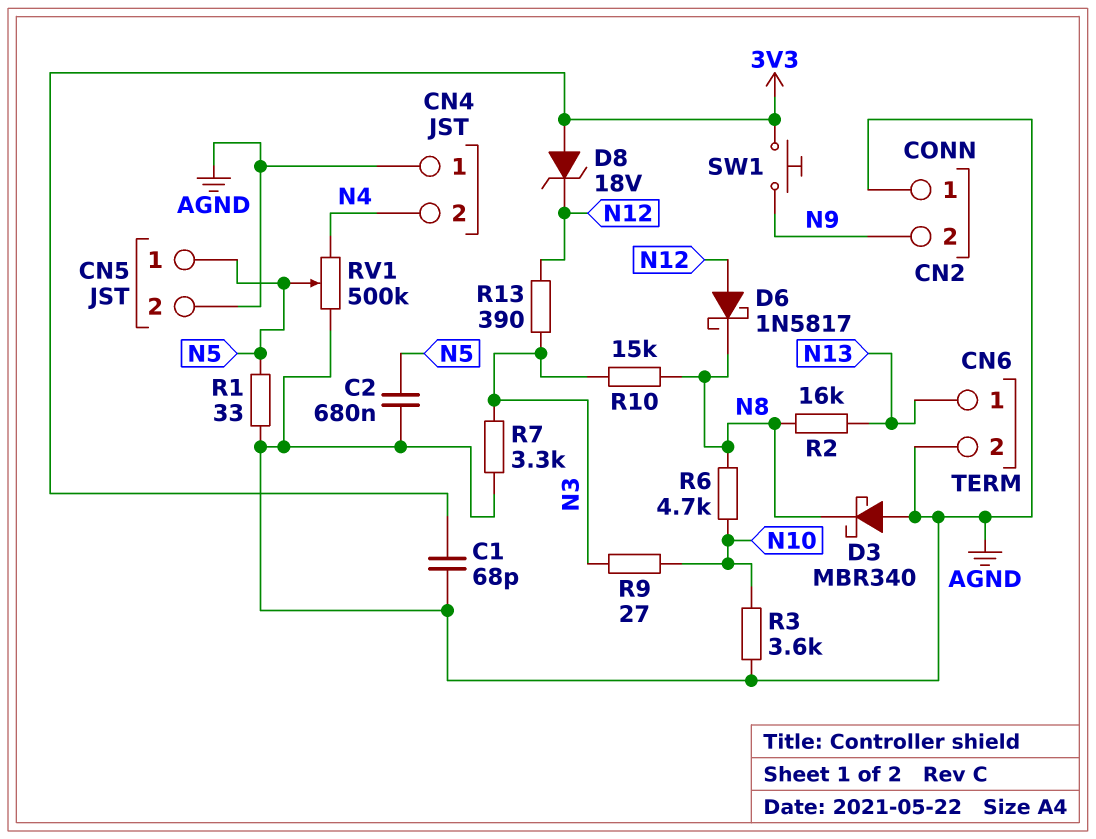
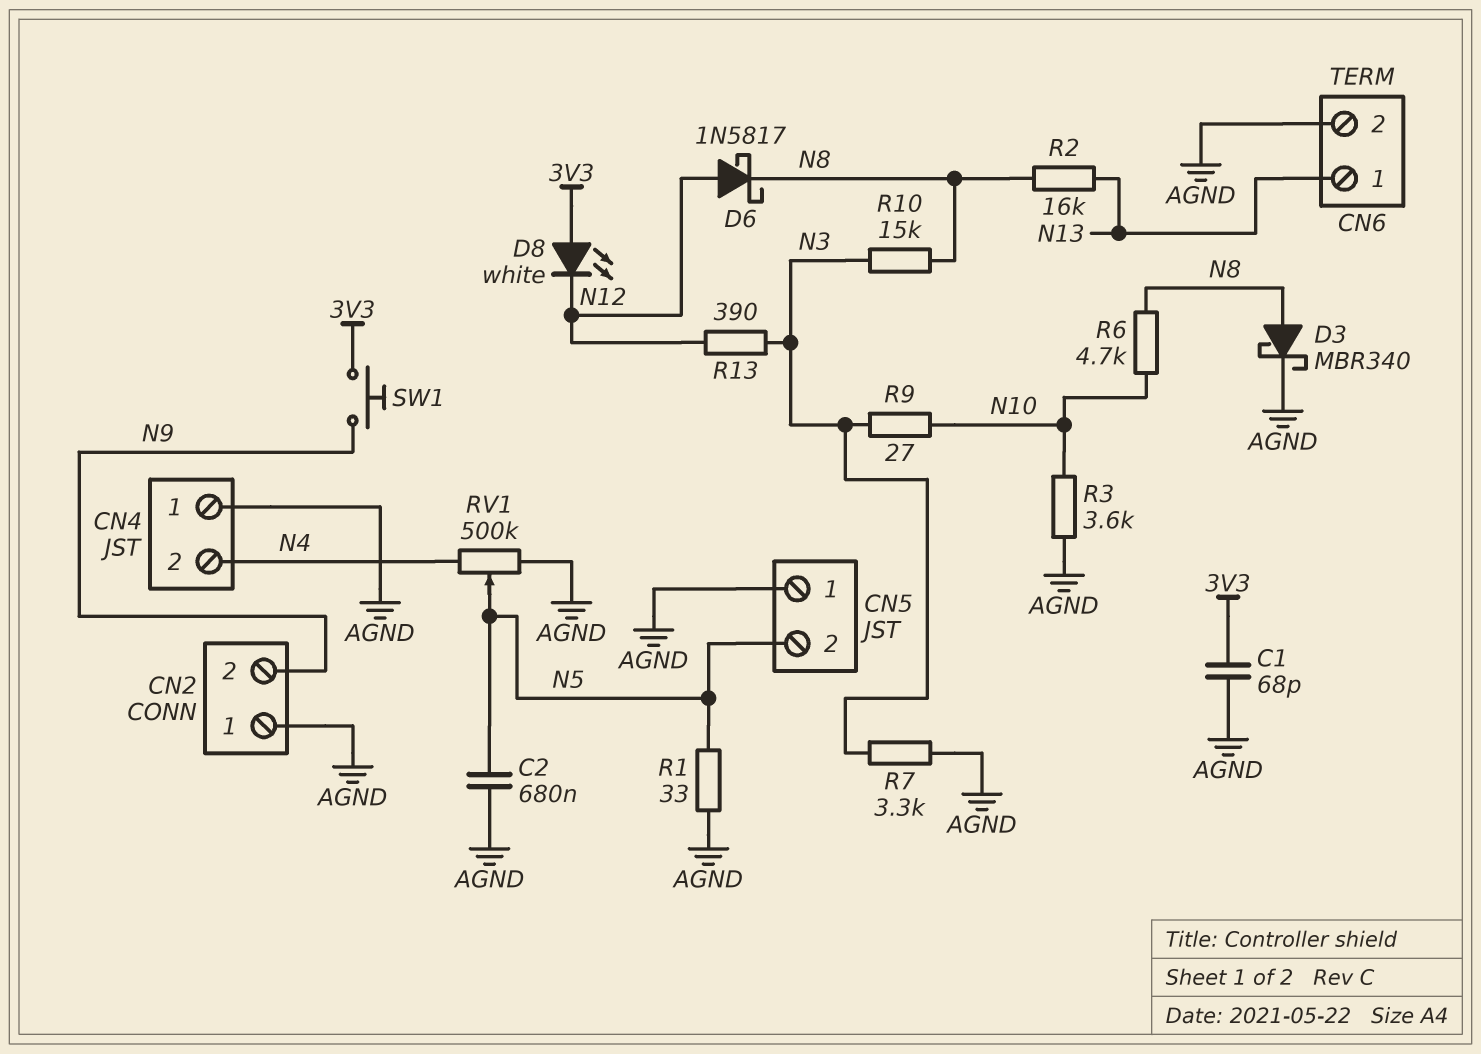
CN5 pin 1: N5 -> AGND
CN5 pin 2: AGND -> N5
D3: schottky MBR340 (A AGND, K N8) -> schottky MBR340 (A N8, K AGND)
D8: zener 18V (A 3V3, K N12) -> LED white (A 3V3, K N12)

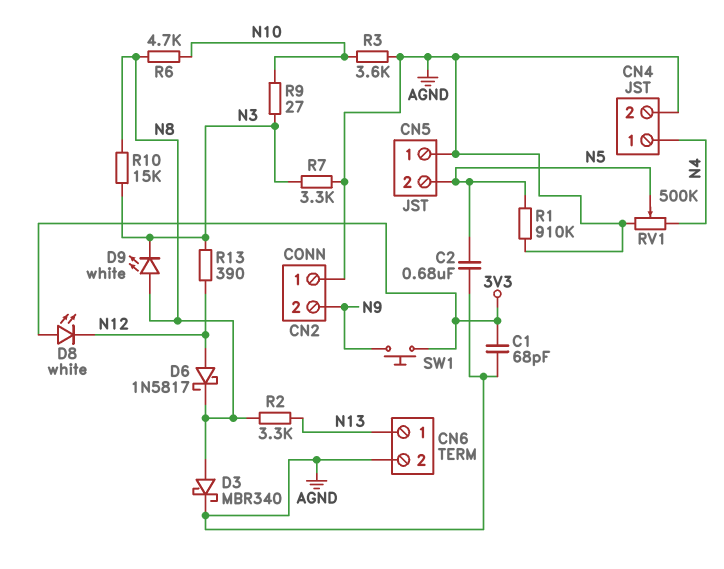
CN4 pin 1: AGND -> N4
CN4 pin 2: N4 -> AGND
D9: none -> LED white (A N8, K N3)
R1: 33 (AGND, N5) -> 910k (AGND, N5)
R2: 16k (N8, N13) -> 3.3k (N8, N13)

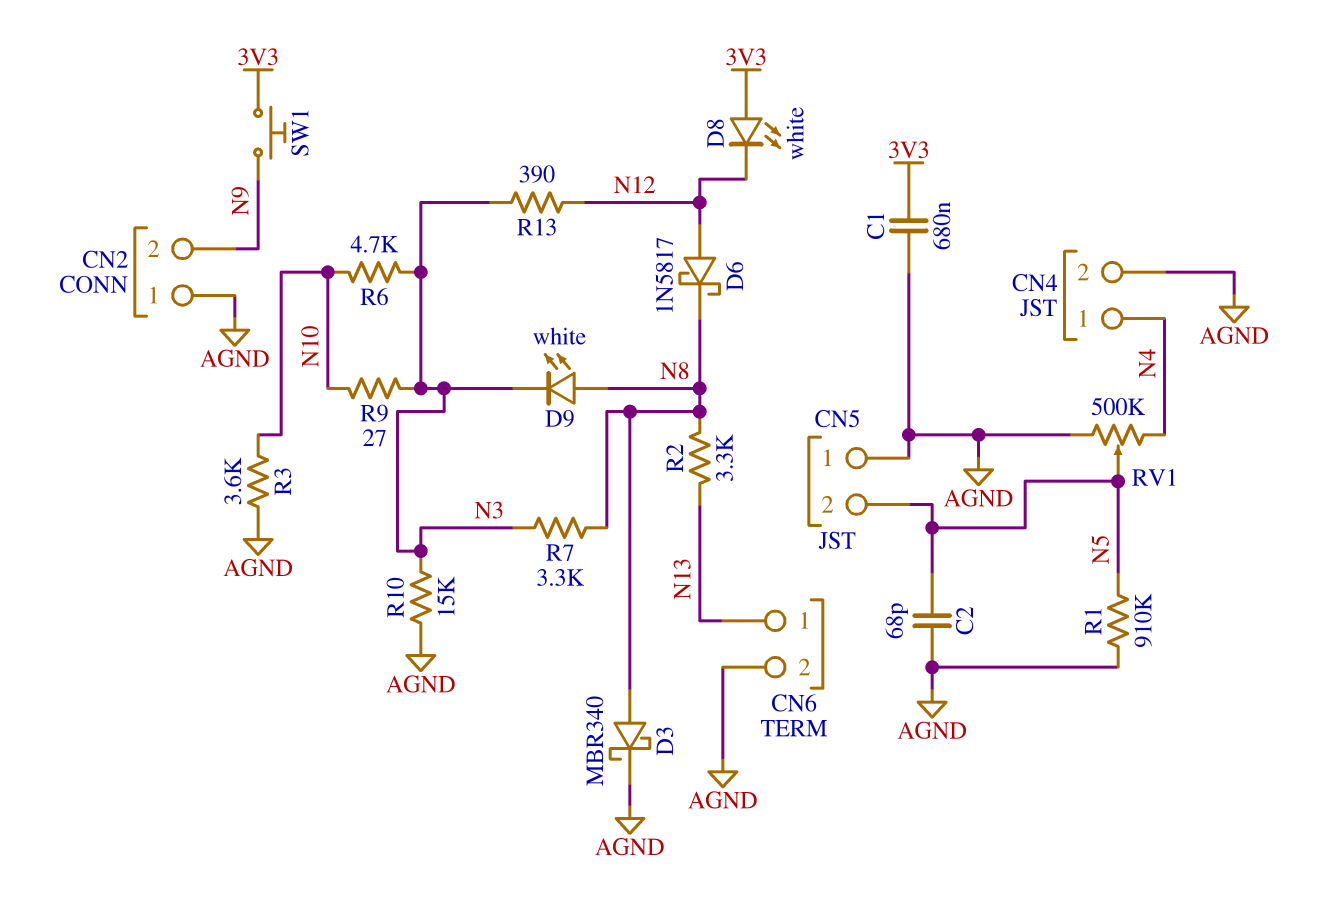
C1: 68pF (3V3, AGND) -> 680nF (3V3, AGND)
C2: 680nF (AGND, N5) -> 68pF (AGND, N5)
R6: 4.7k (N8, N10) -> 4.7k (N3, N10)
R7: 3.3k (AGND, N3) -> 3.3k (N3, N8)
R10: 15k (N3, N8) -> 15k (AGND, N3)

